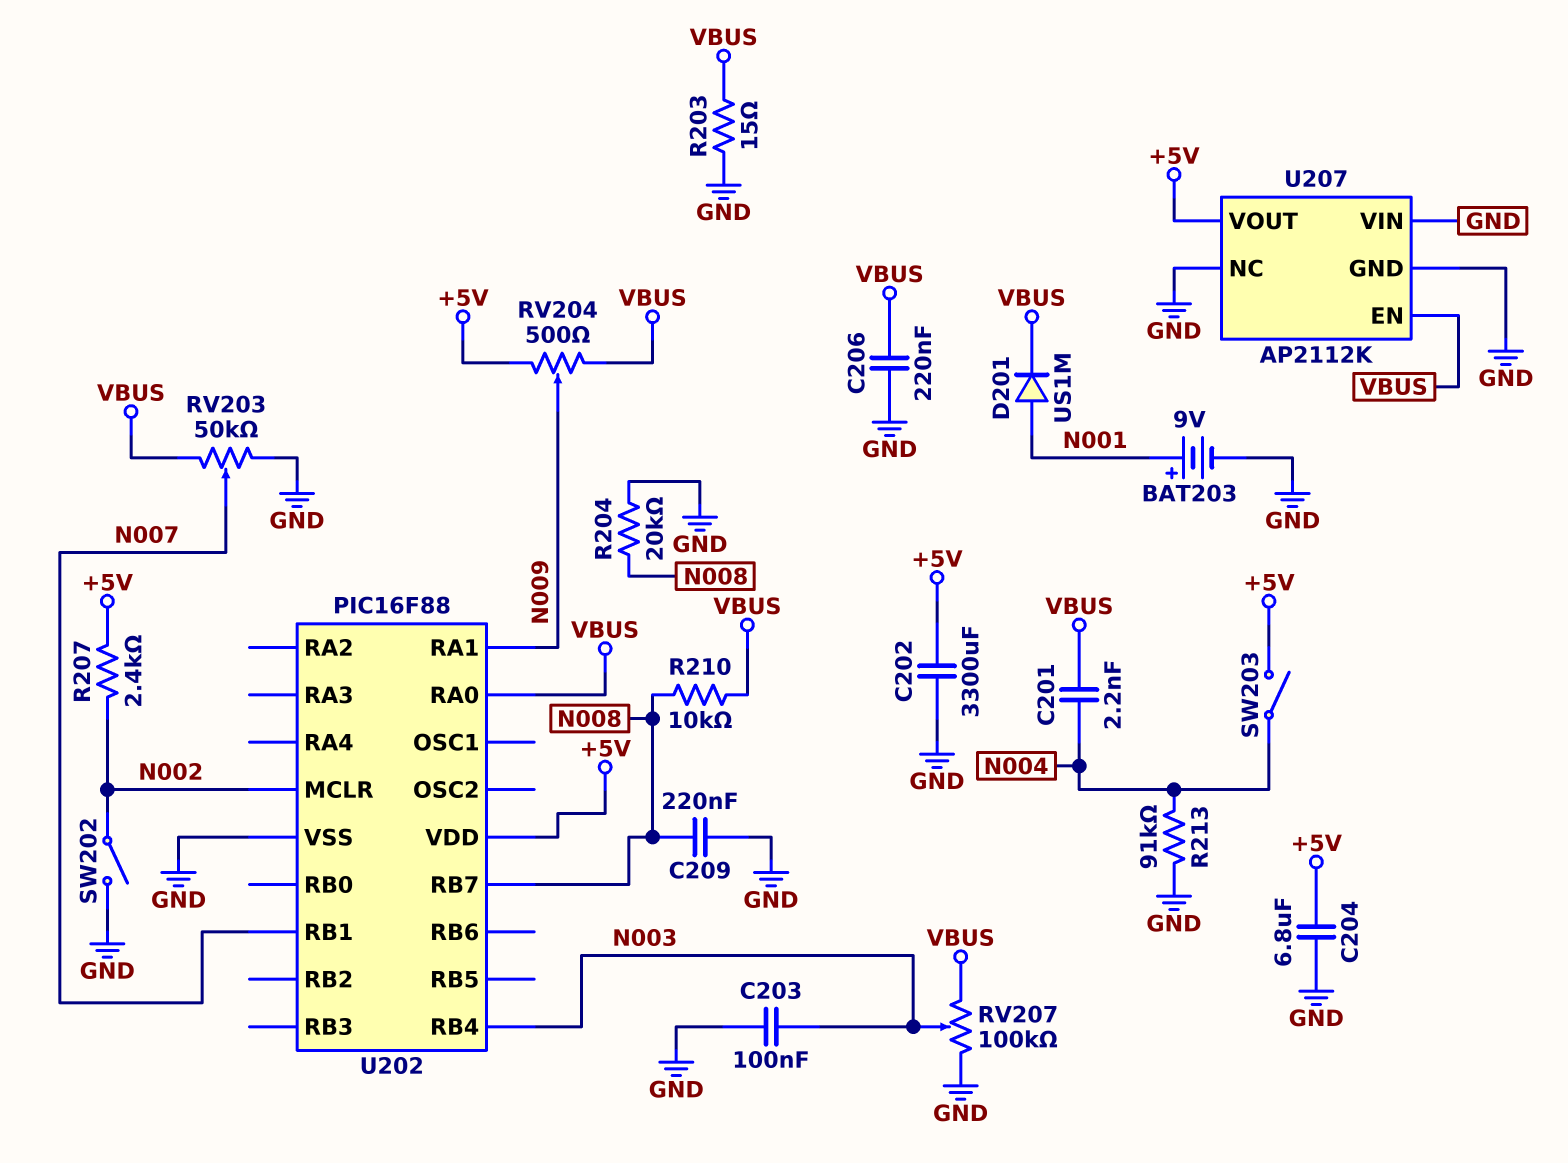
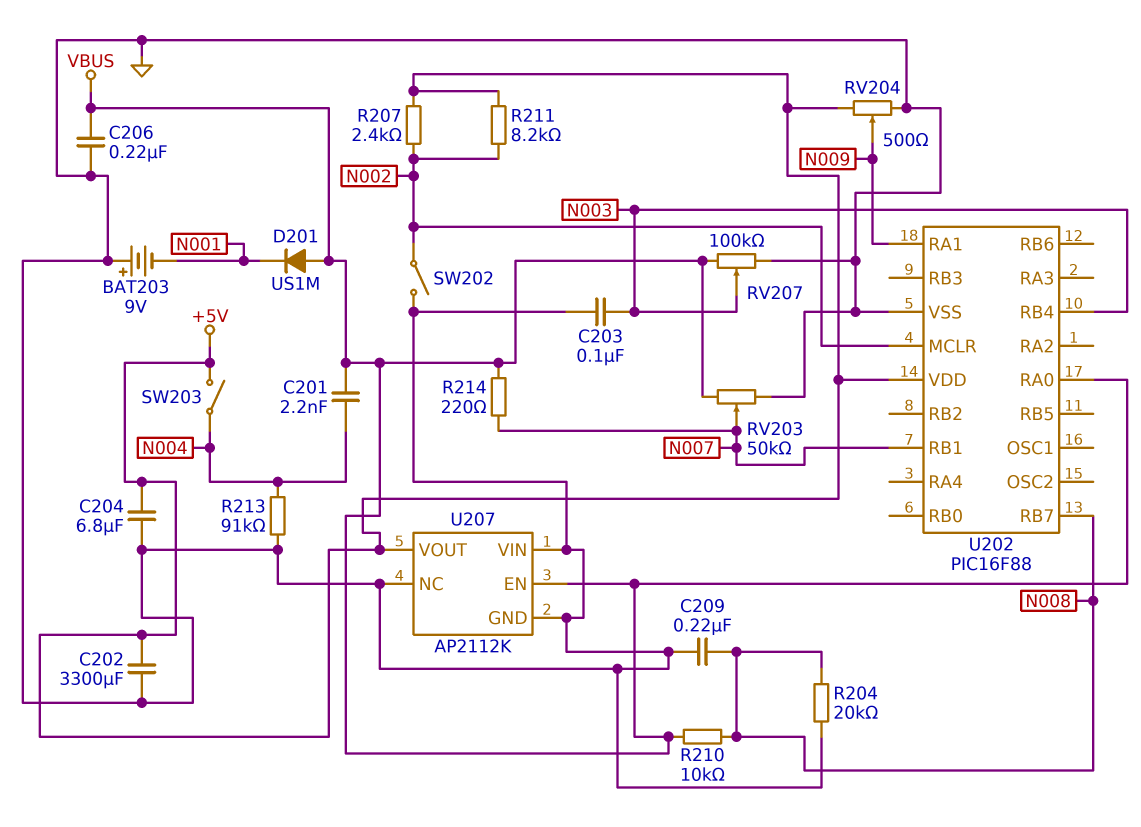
BAT203: 9V (plus N001, minus GND) -> 9V (plus GND, minus N001)
D201: diode US1M (A N001, K VBUS) -> diode US1M (A VBUS, K N001)
R203: 15 (GND, VBUS) -> none
R211: none -> 8.2k (+5V, N002)
R214: none -> 220 (N007, VBUS)
RV204: 500 (+5V, VBUS, wiper N009) -> 500 (+5V, GND, wiper N009)

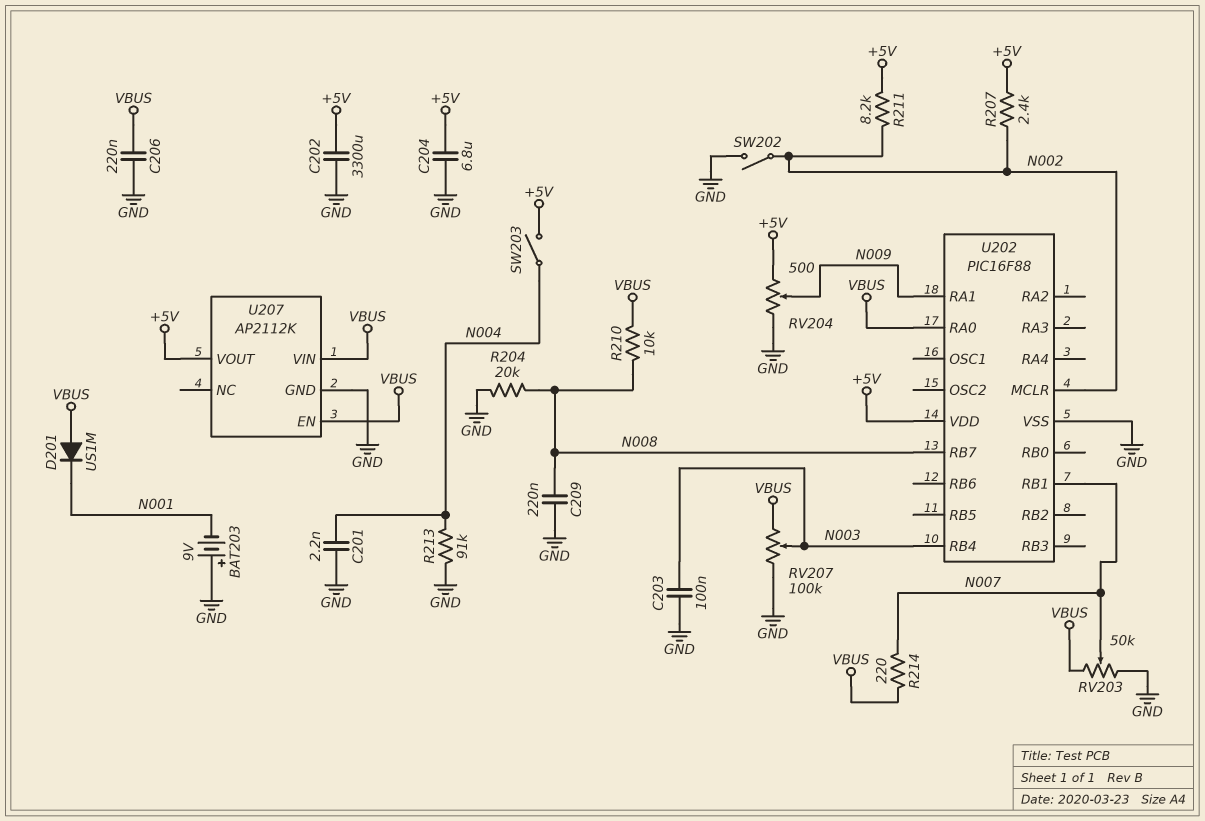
C201: 2.2nF (N004, VBUS) -> 2.2nF (GND, N004)
U207 pin NC: GND -> none
U207 pin VIN: GND -> VBUS

